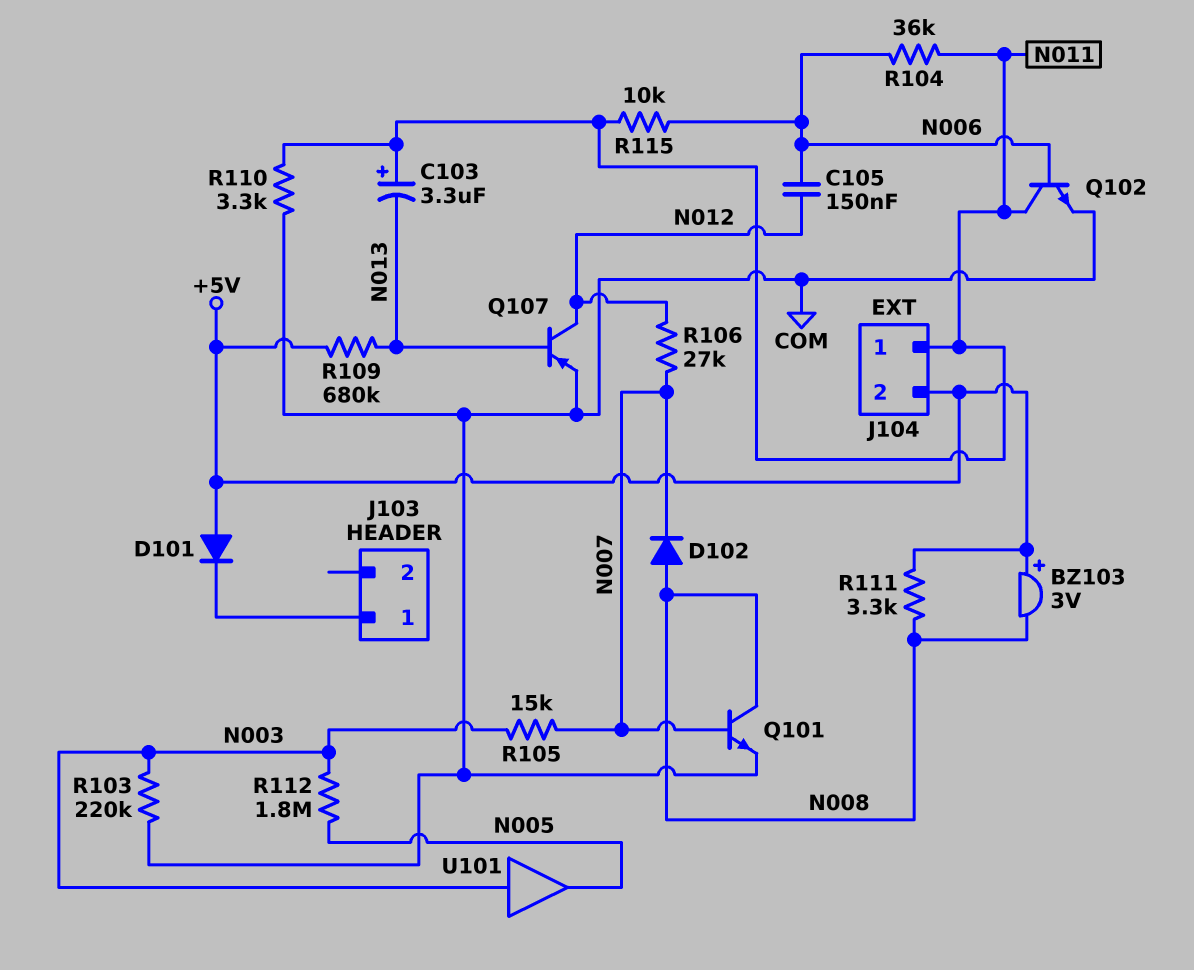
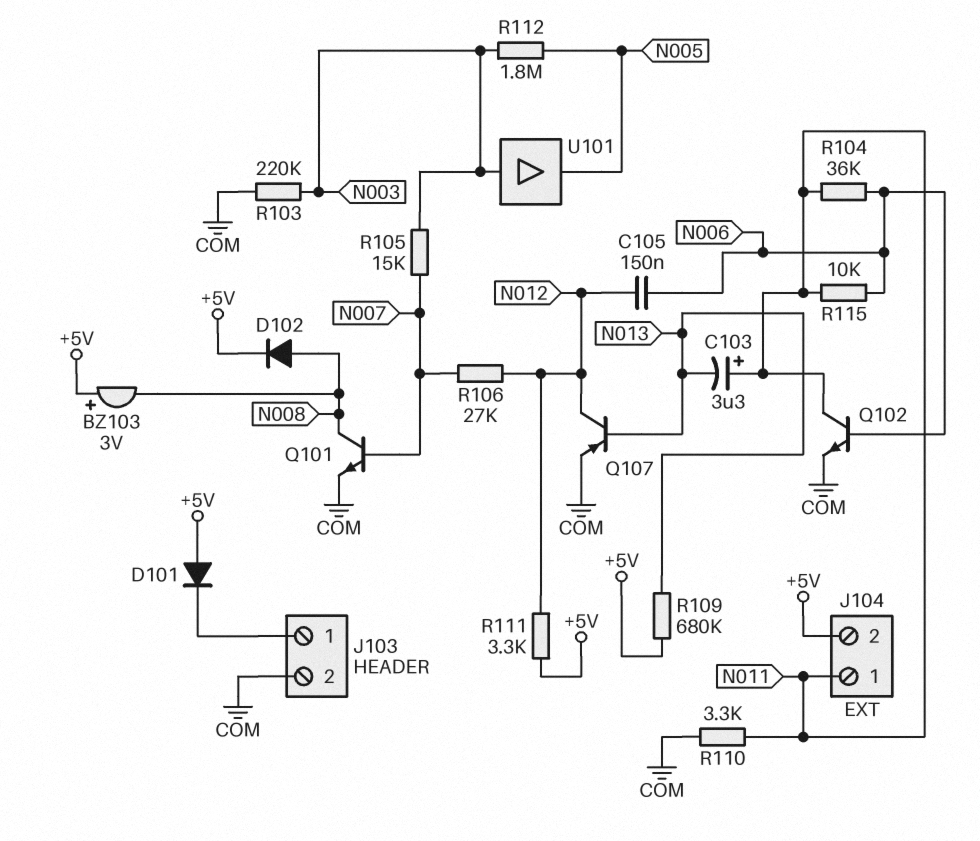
D102: diode (A N008, K N007) -> diode (A N008, K +5V)
J103 pin 2: none -> COM
R111: 3.3k (+5V, N008) -> 3.3k (+5V, N012)

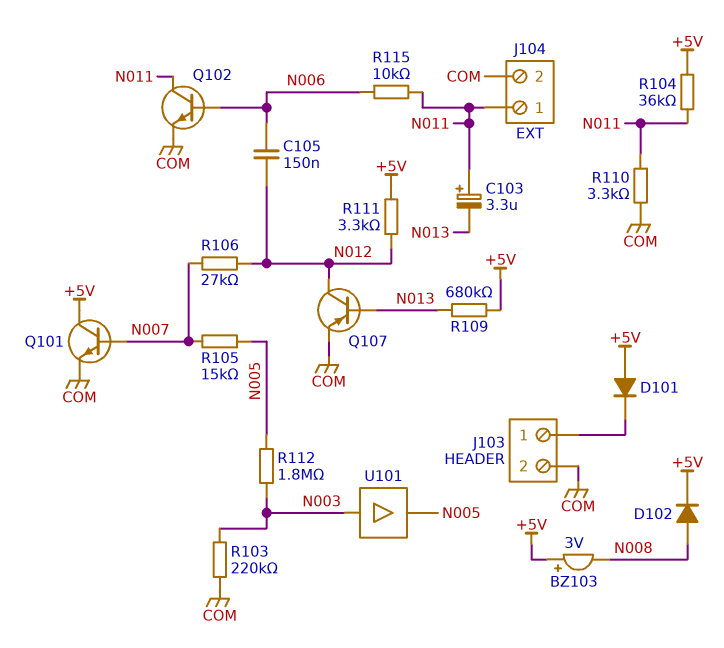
J104 pin 2: +5V -> COM
Q101: NPN (B N007, C N008, E COM) -> NPN (B N007, C +5V, E COM)
R104: 36k (N006, N011) -> 36k (+5V, N011)
R105: 15k (N003, N007) -> 15k (N005, N007)

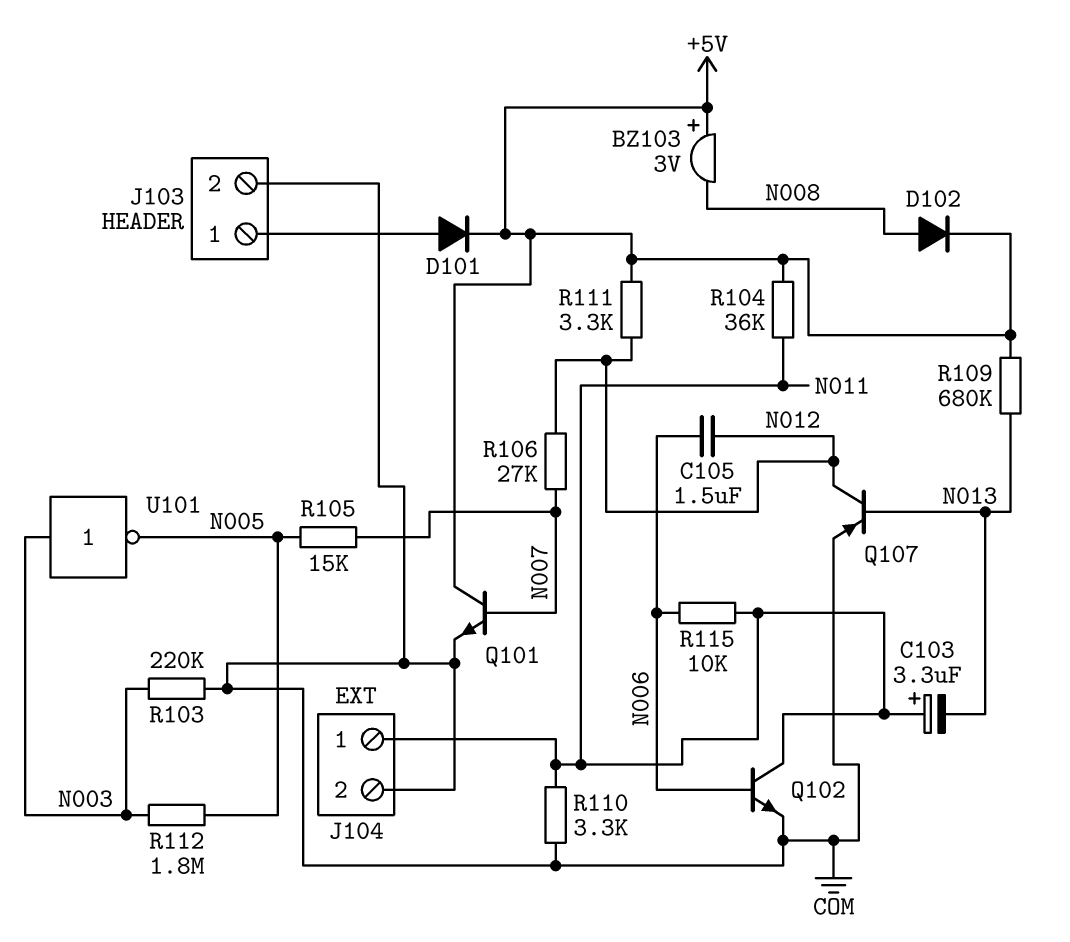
C105: 150nF (N006, N012) -> 1.5uF (N006, N012)
D101: diode (A +5V, K J103/1) -> diode (A J103/1, K +5V)
U101: buffer (in N003, out N005) -> NOT (in N003, out N005)

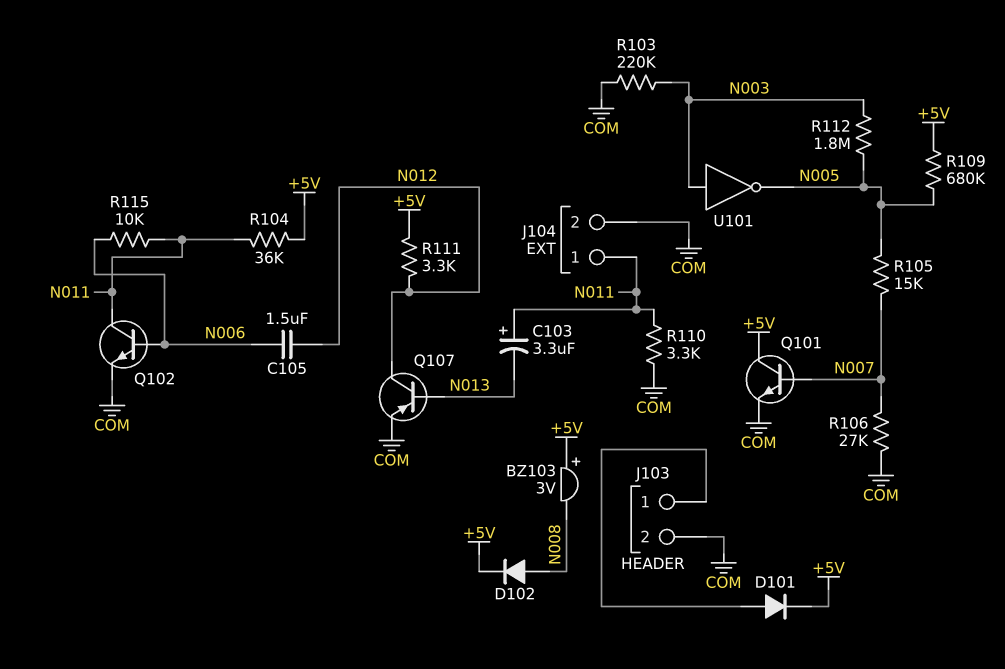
R106: 27k (N007, N012) -> 27k (COM, N007)
R109: 680k (+5V, N013) -> 680k (+5V, N005)

